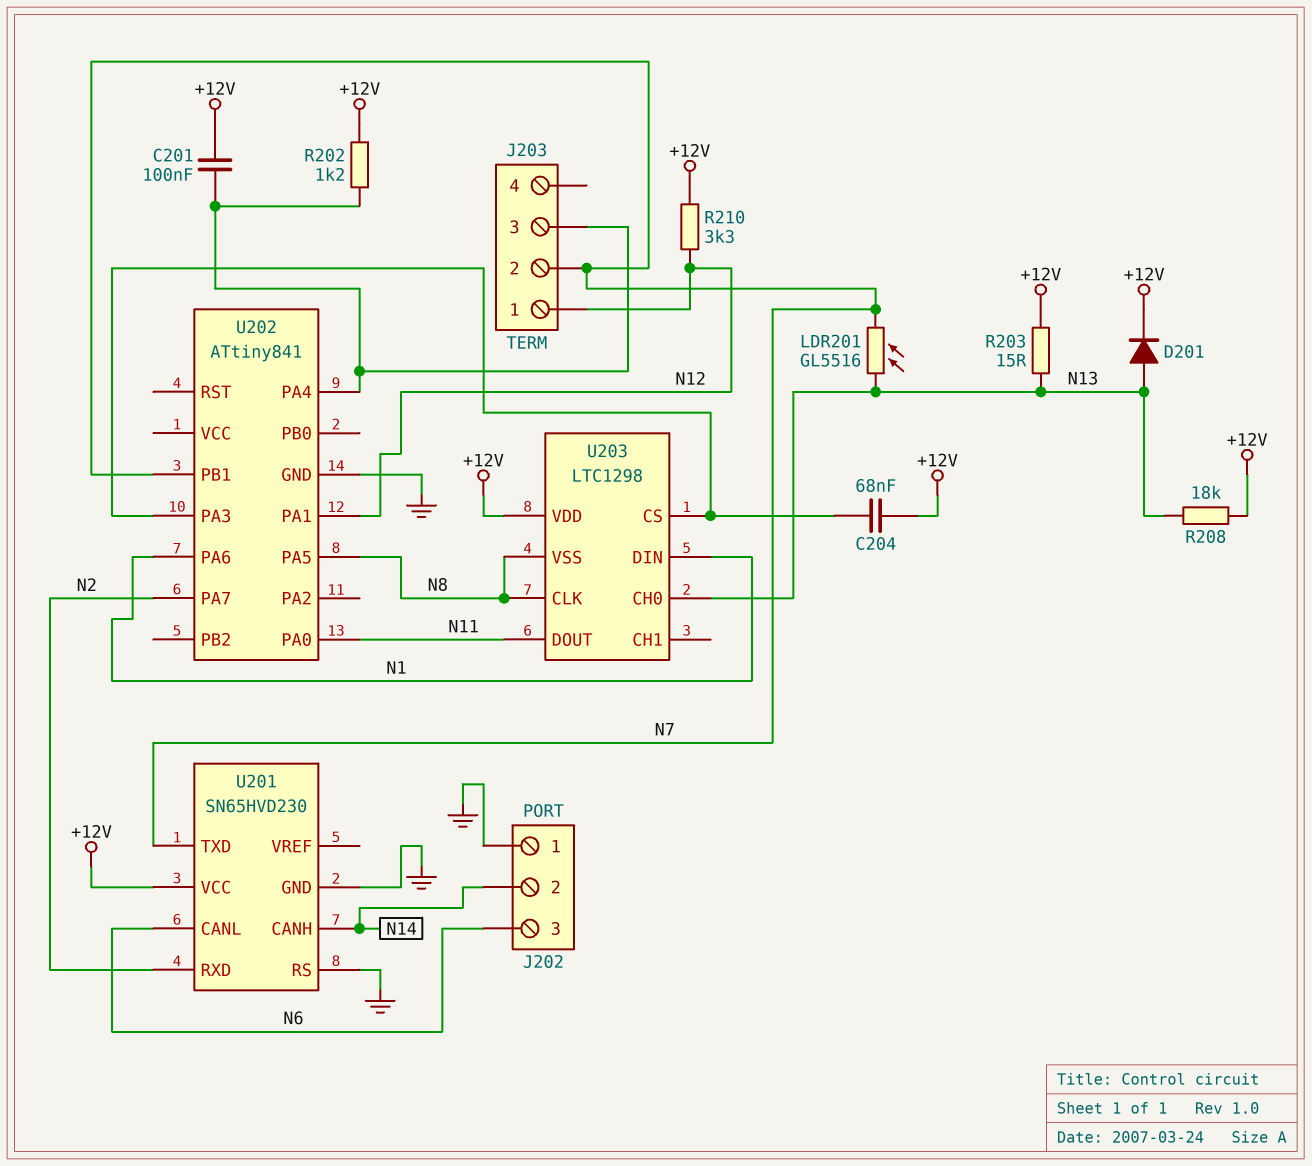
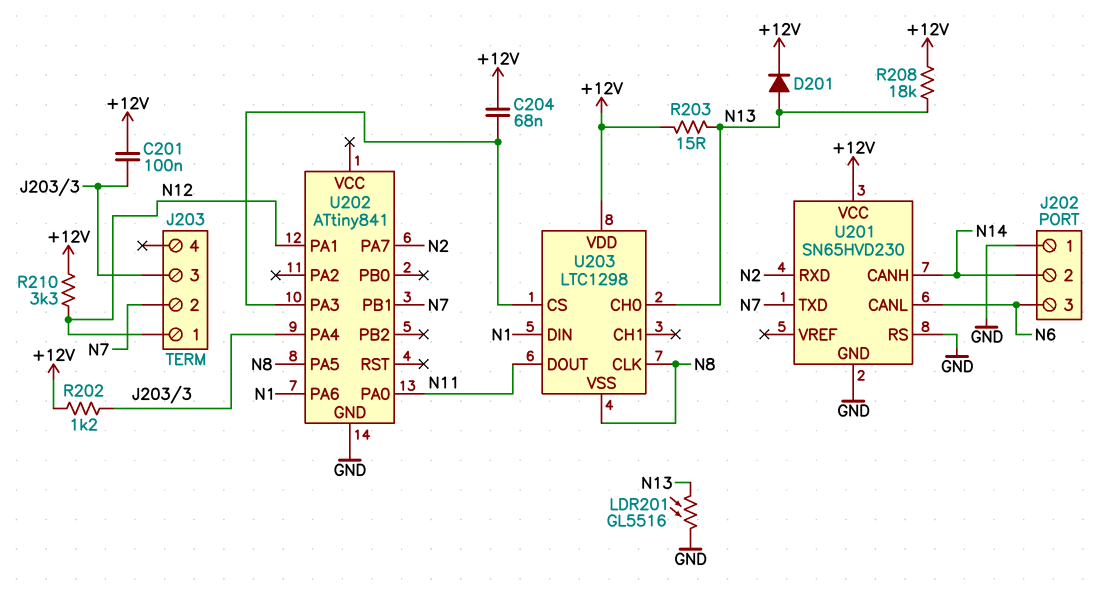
LDR201: GL5516 (N7, N13) -> GL5516 (GND, N13)

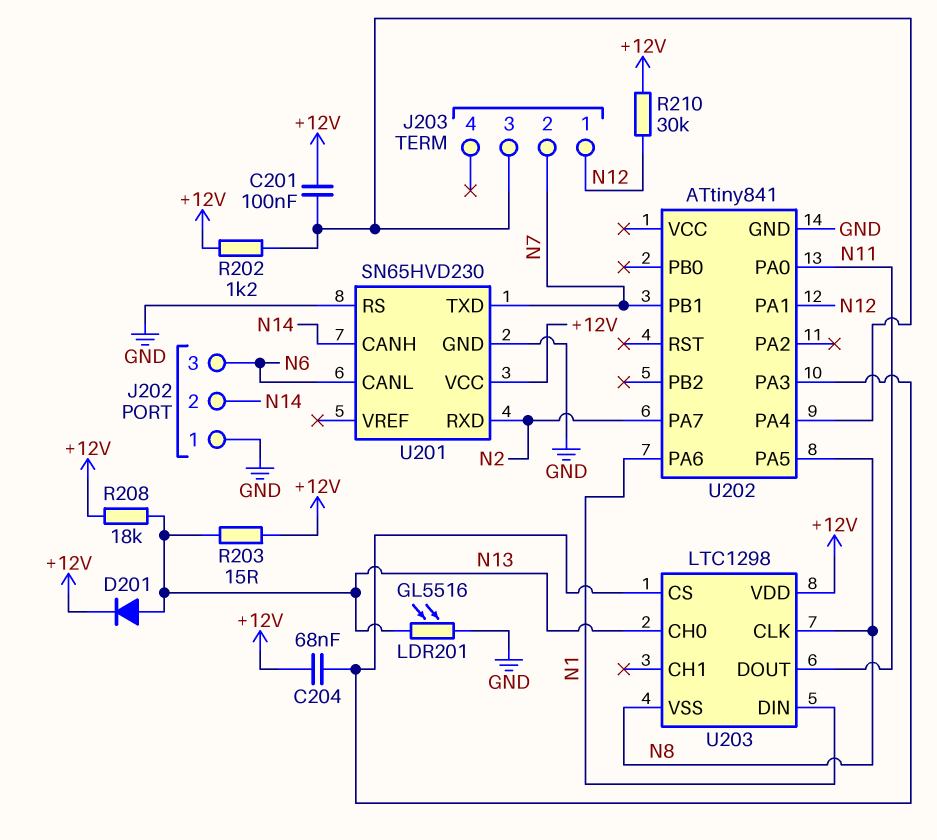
R210: 3.3k (+12V, N12) -> 30k (+12V, N12)

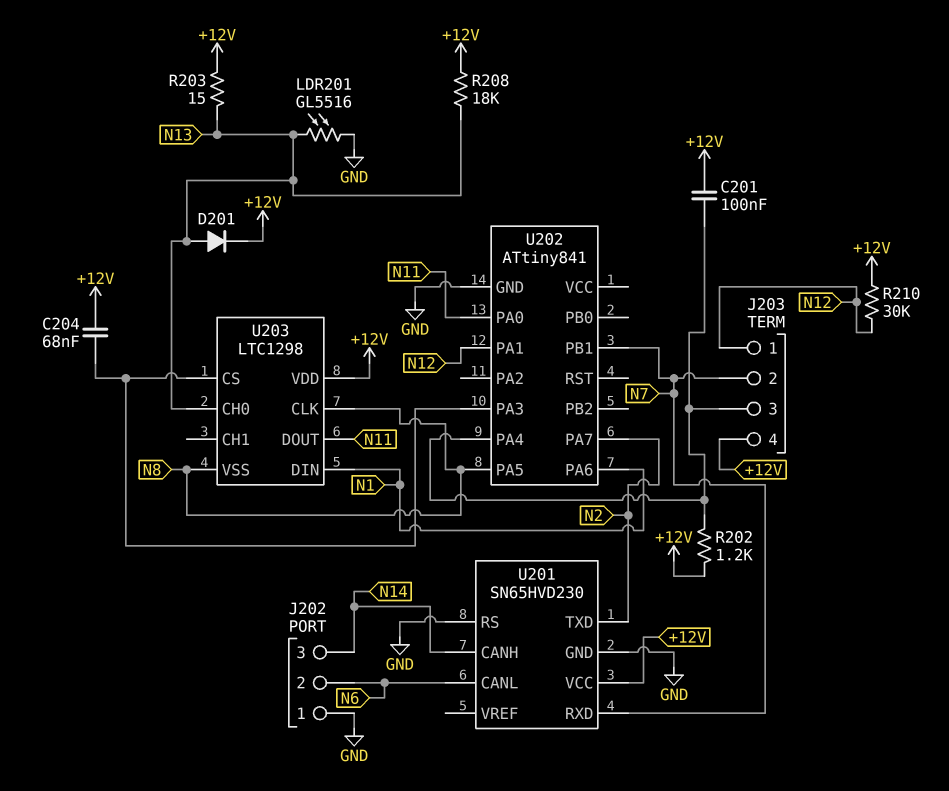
J202 pin 2: N14 -> N6
J202 pin 3: N6 -> N14
J203 pin 4: none -> +12V
U201 pin RXD: N2 -> N7
U201 pin TXD: N7 -> N2

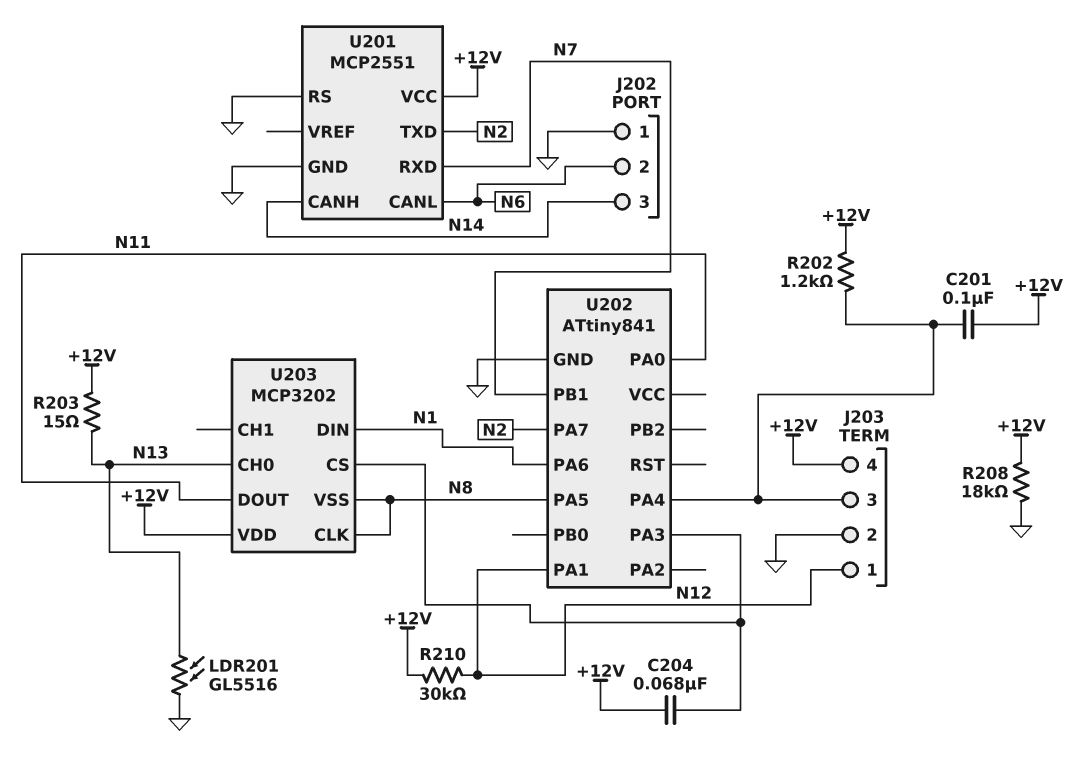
D201: diode (A N13, K +12V) -> none
J203 pin 2: N7 -> GND
R208: 18k (+12V, N13) -> 18k (+12V, GND)
U201: SN65HVD230 -> MCP2551
U203: LTC1298 -> MCP3202

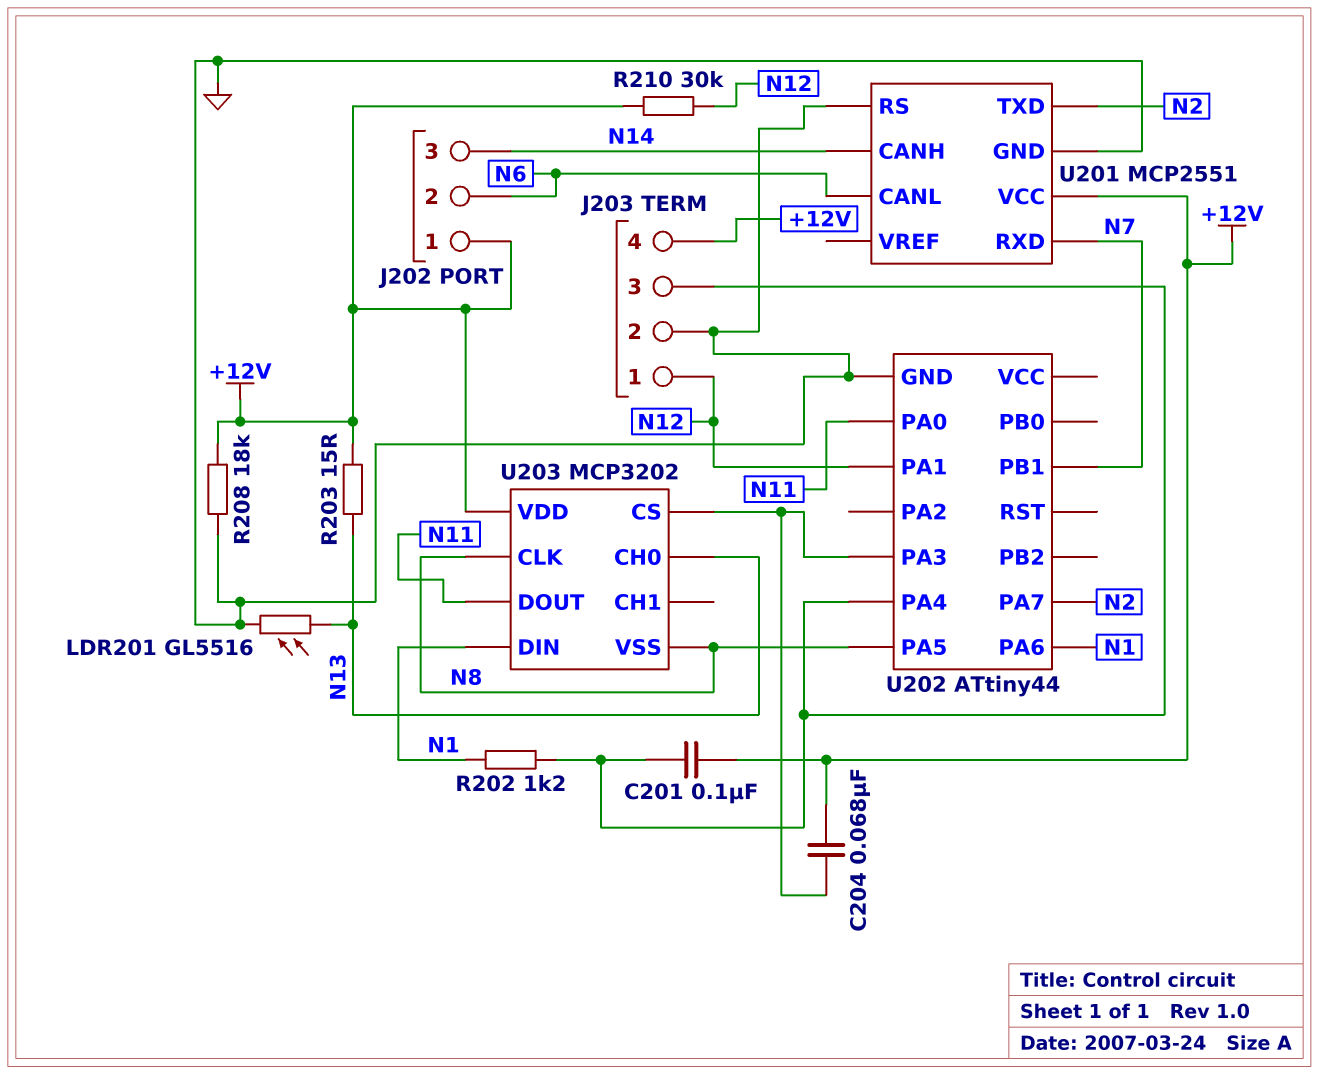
J202 pin 1: GND -> +12V
R202: 1.2k (+12V, J203/3) -> 1.2k (J203/3, N1)
U202: ATtiny841 -> ATtiny44

